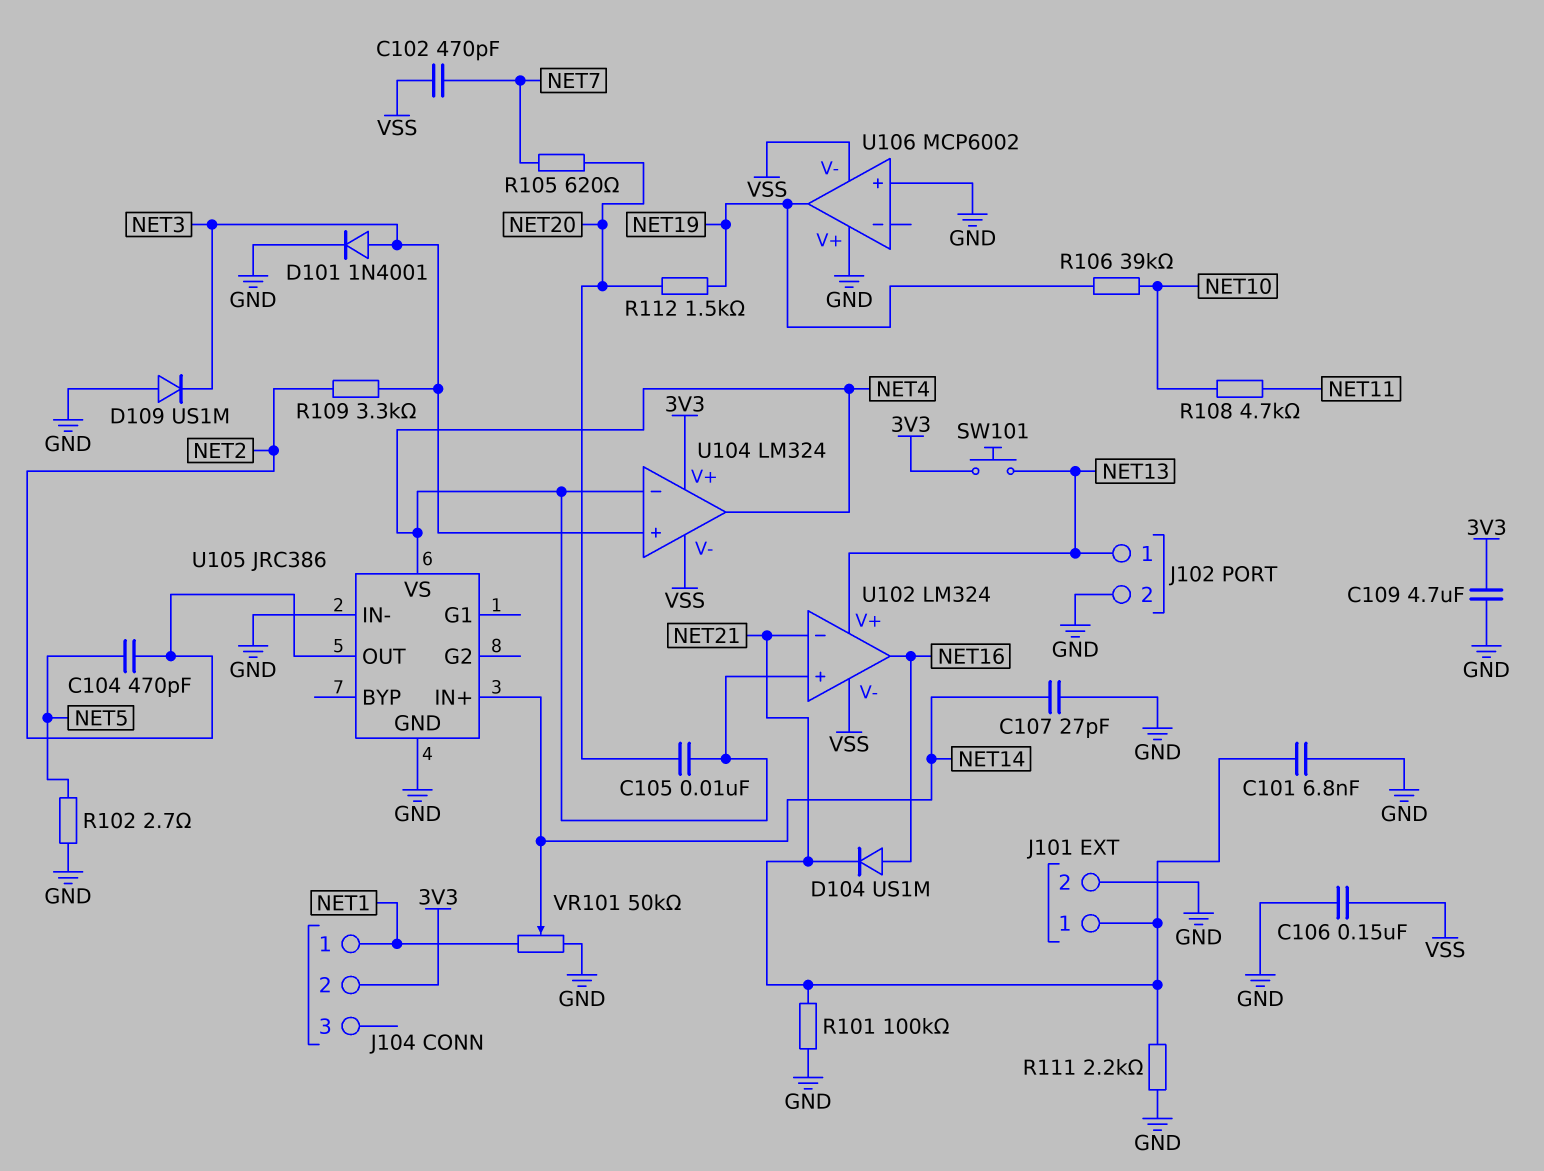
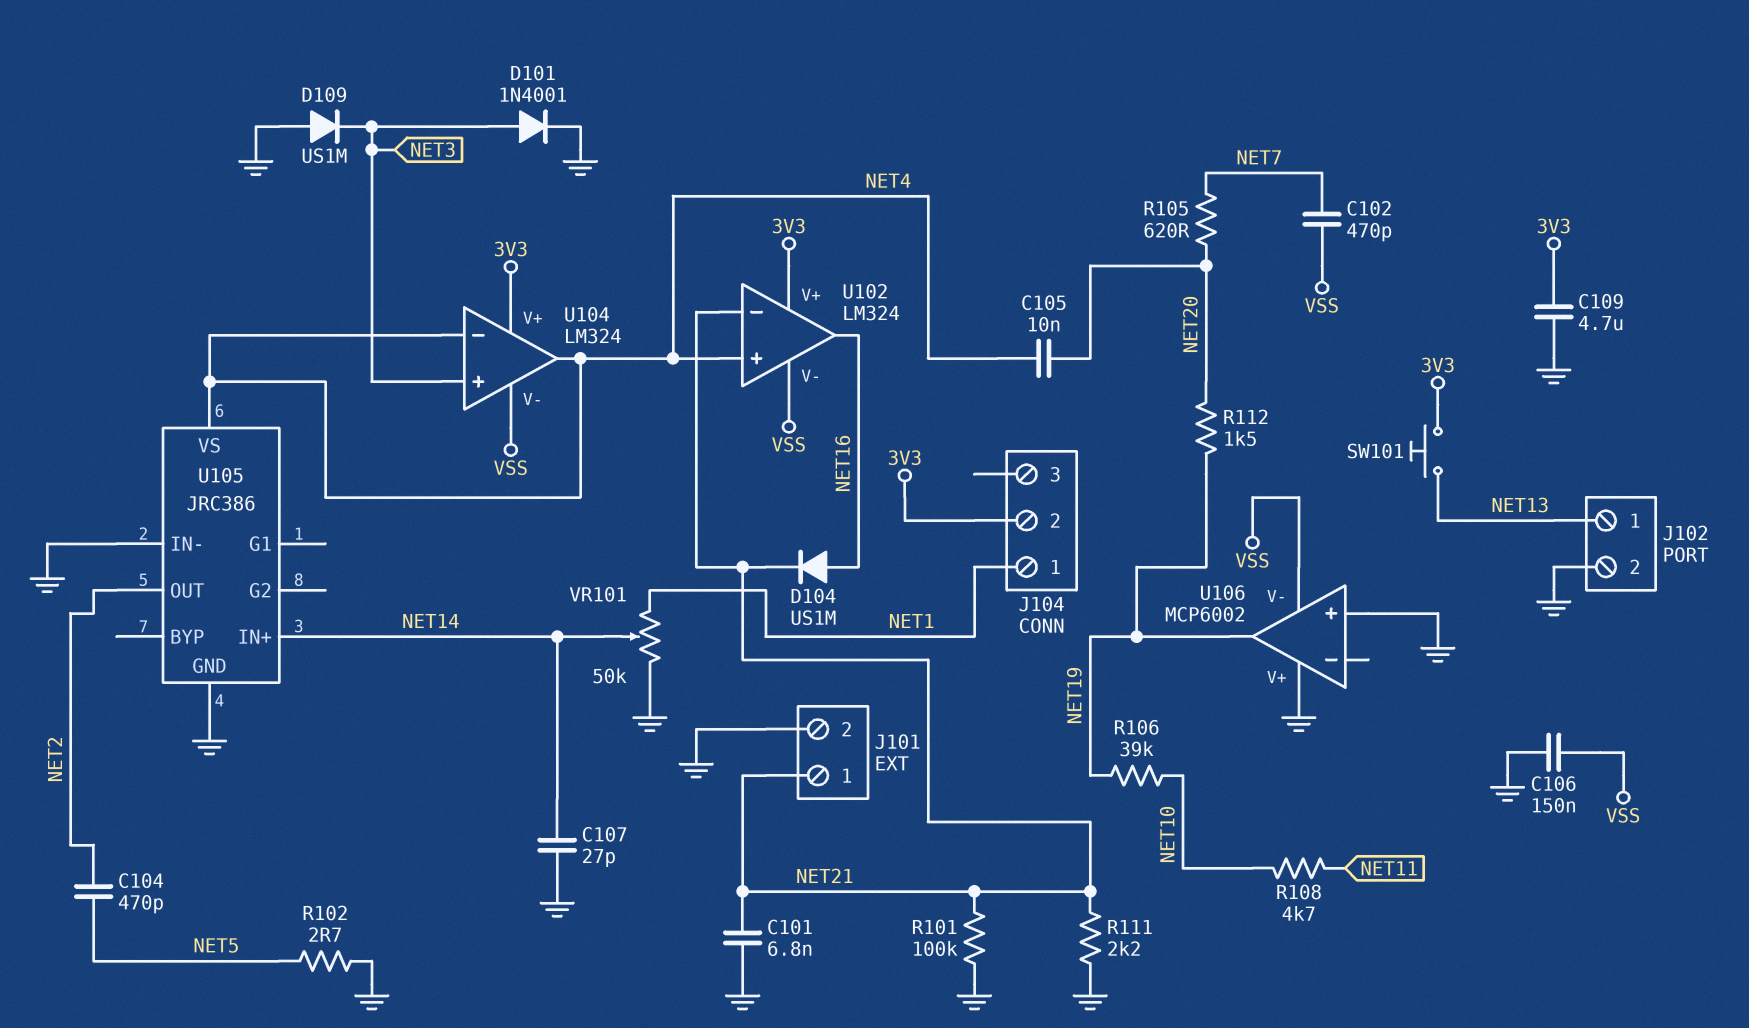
R109: 3.3k (NET2, NET3) -> none
U102 pin V+: NET13 -> 3V3

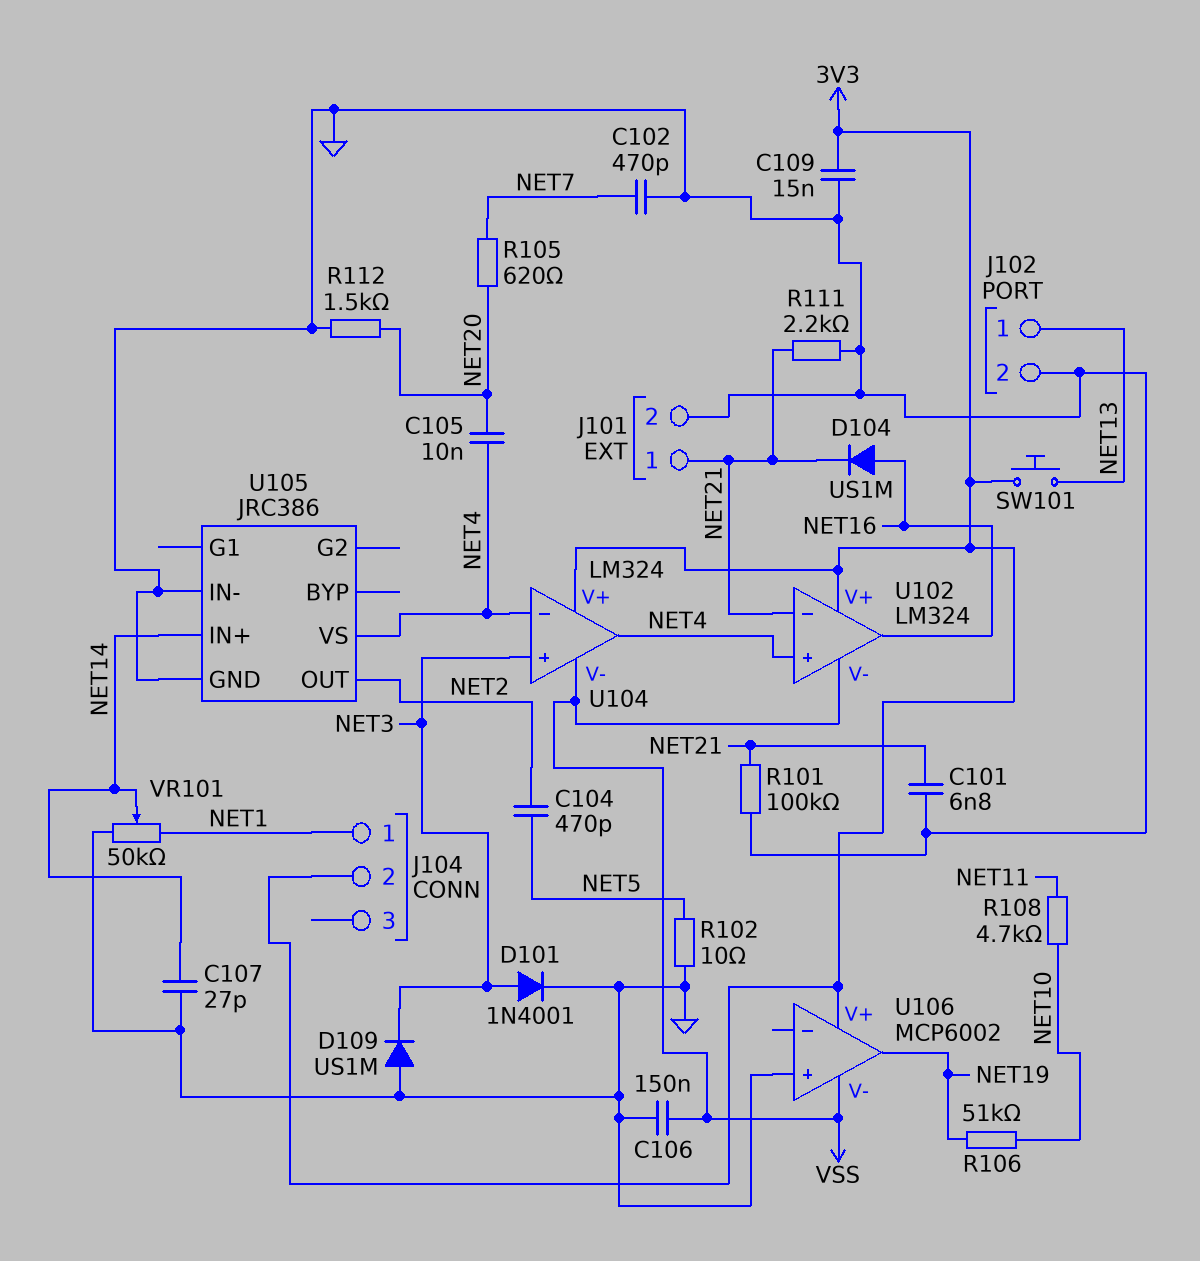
C102: 470pF (NET7, VSS) -> 470pF (GND, NET7)
C109: 4.7uF (3V3, GND) -> 15nF (3V3, GND)
R102: 2.7 (GND, NET5) -> 10 (GND, NET5)
R106: 39k (NET10, NET19) -> 51k (NET10, NET19)
R112: 1.5k (NET19, NET20) -> 1.5k (GND, NET20)
U106 pin V+: GND -> 3V3

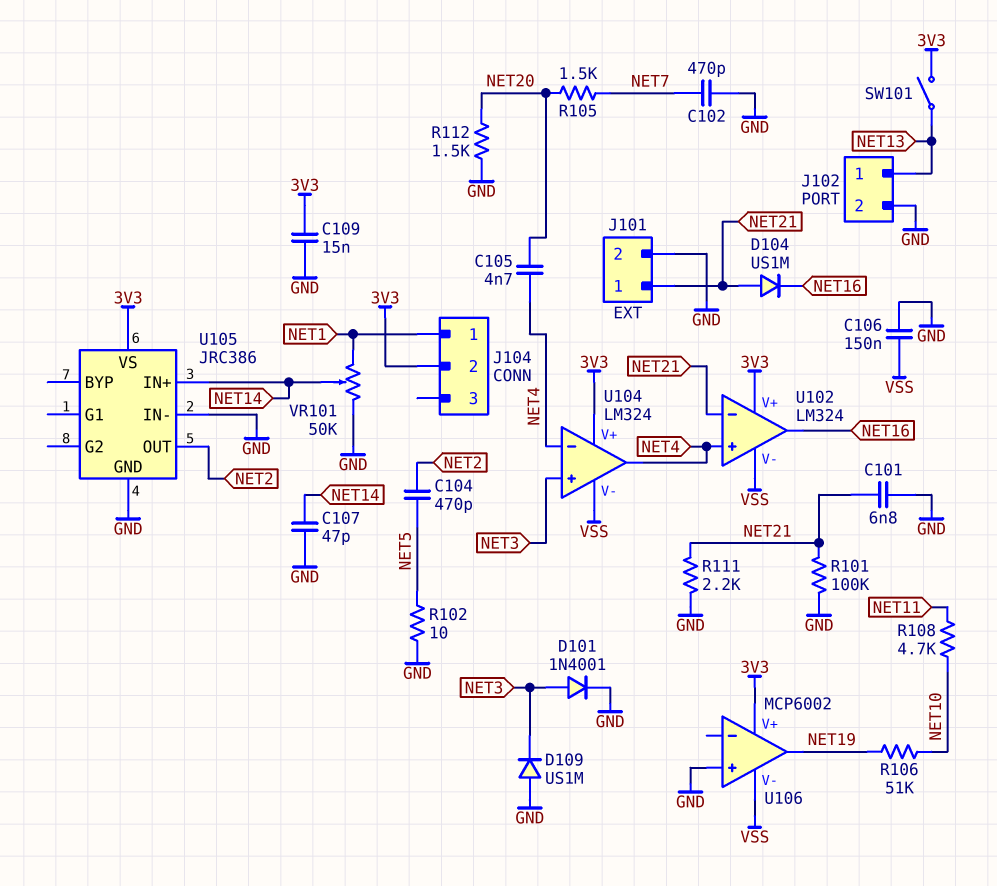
C105: 10nF (NET4, NET20) -> 4.7nF (NET4, NET20)
C107: 27pF (GND, NET14) -> 47pF (GND, NET14)
D104: diode US1M (A NET16, K NET21) -> diode US1M (A NET21, K NET16)
R105: 620 (NET7, NET20) -> 1.5k (NET7, NET20)
SW101: button (3V3, NET13) -> switch (3V3, NET13)
U105 pin VS: NET4 -> 3V3

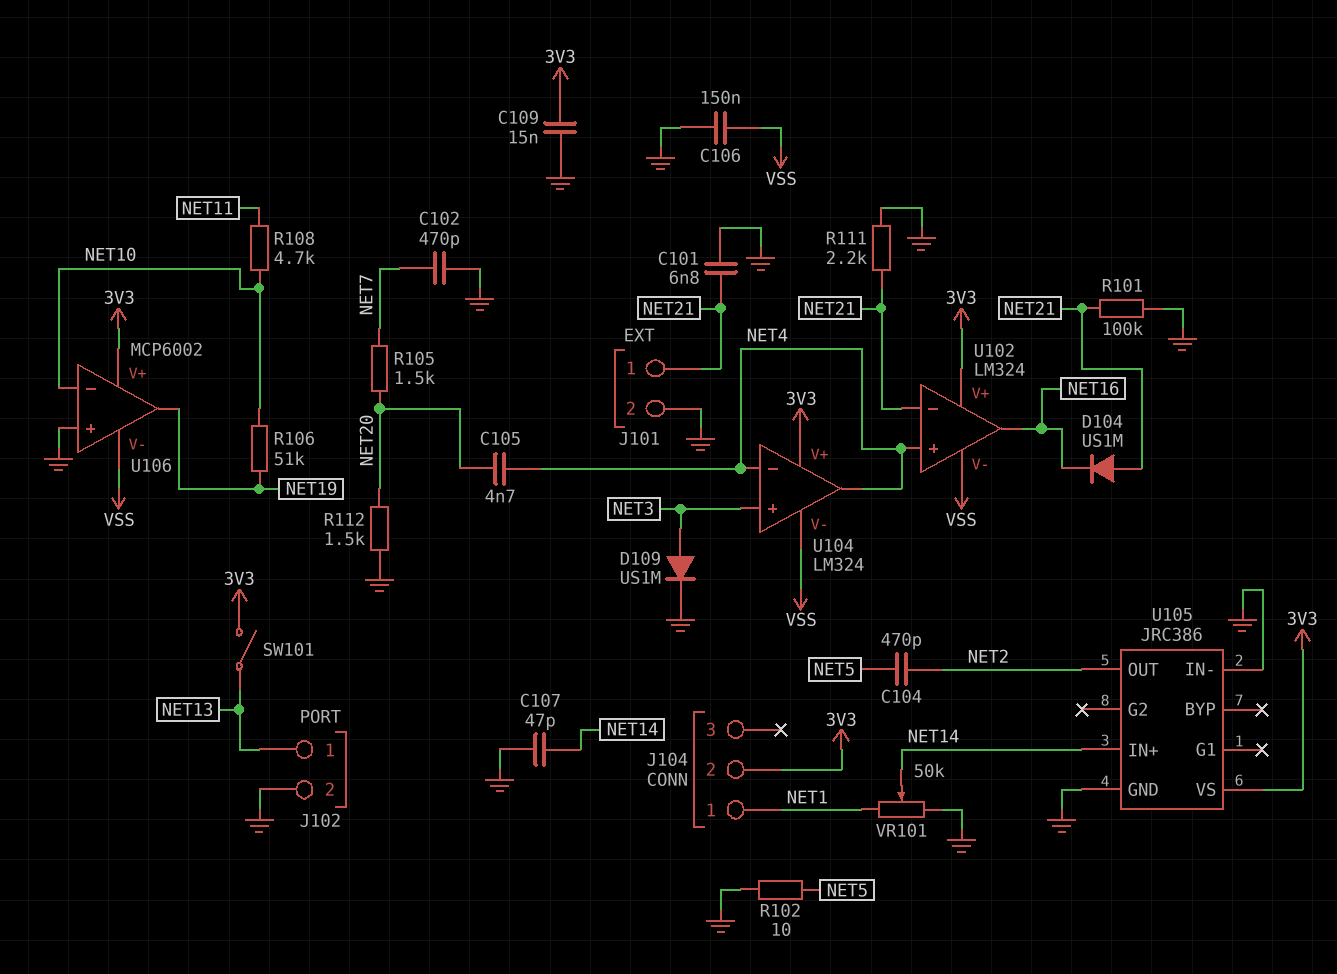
D101: diode 1N4001 (A NET3, K GND) -> none
D109: diode US1M (A GND, K NET3) -> diode US1M (A NET3, K GND)
U106 pin in-: none -> NET10

